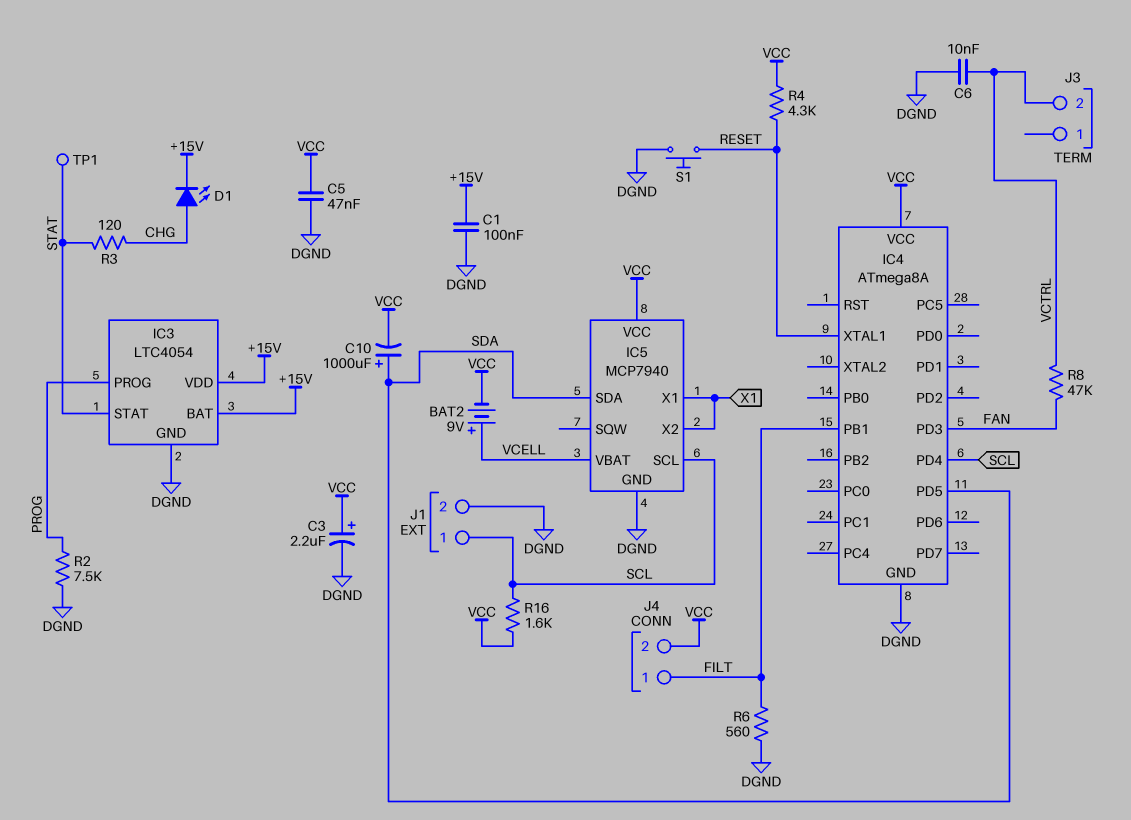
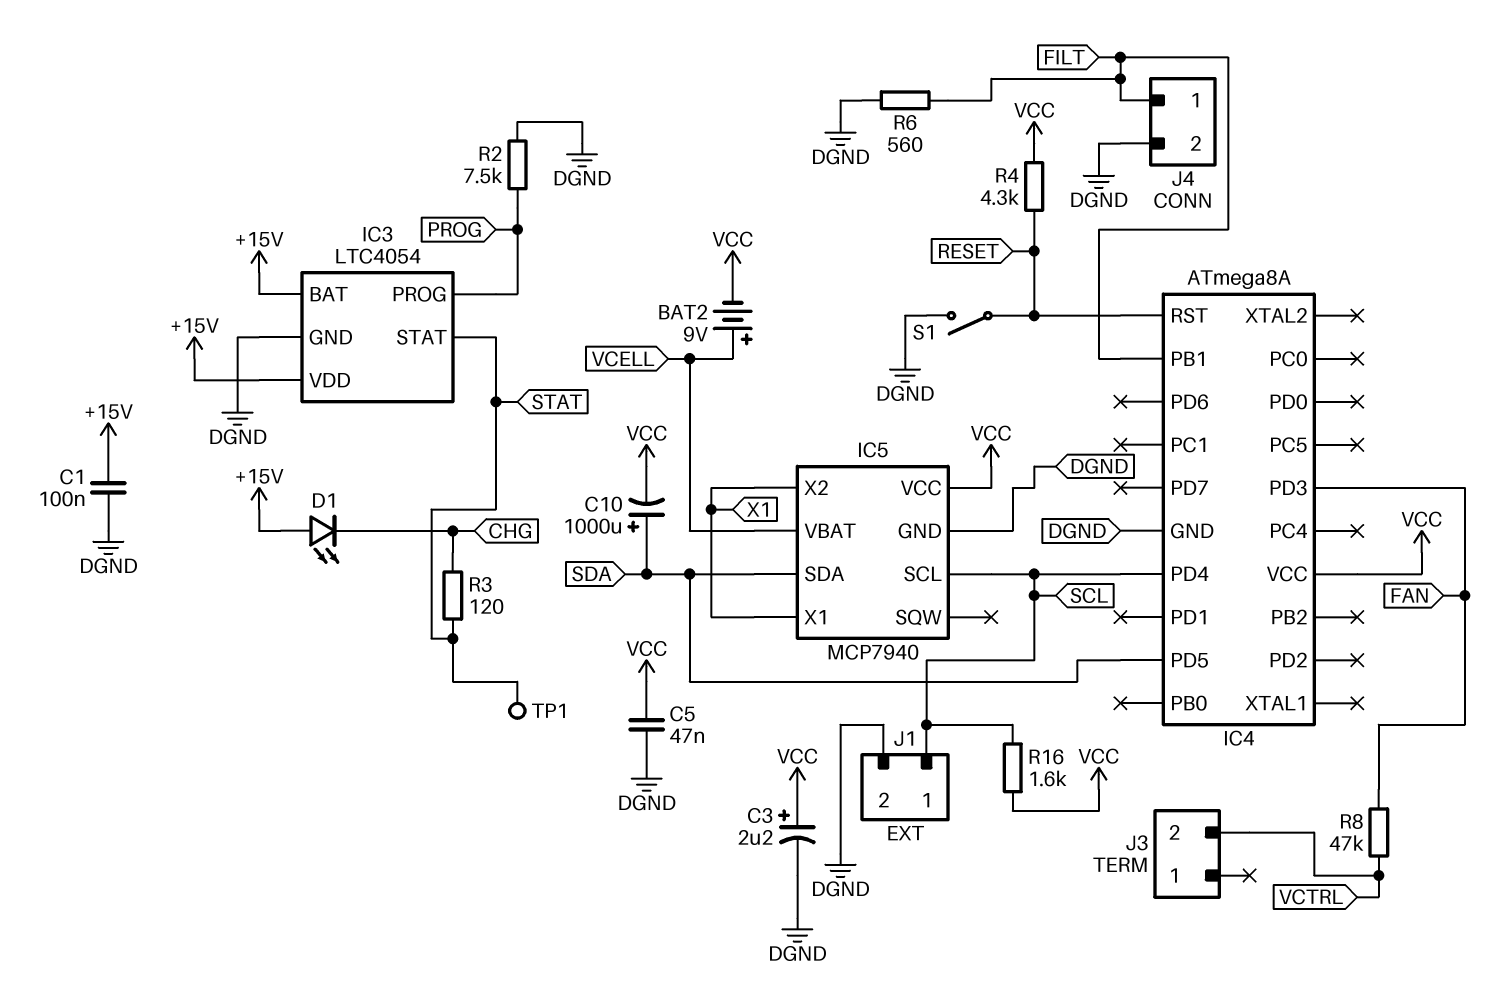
C6: 10nF (DGND, VCTRL) -> none
D1: LED (A CHG, K +15V) -> LED (A +15V, K CHG)
IC4 pin RST: none -> RESET
IC4 pin XTAL1: RESET -> none
J4 pin 2: VCC -> DGND
S1: button (DGND, RESET) -> switch (DGND, RESET)

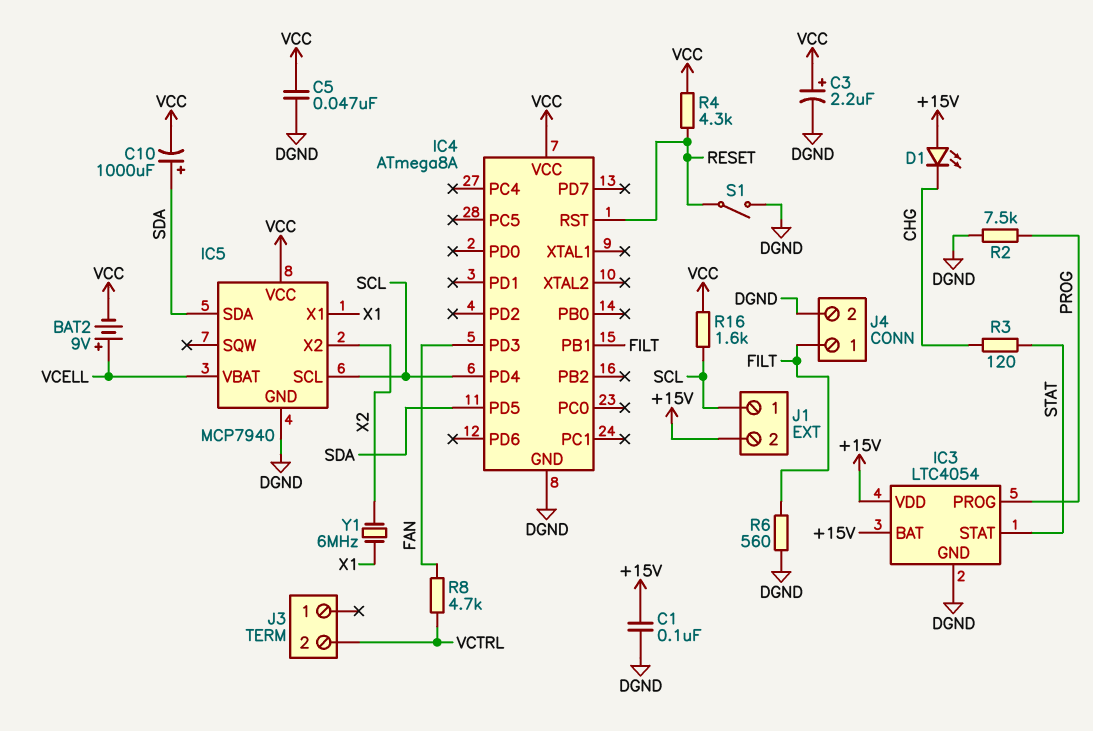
IC5 pin X2: X1 -> X2
J1 pin 2: DGND -> +15V
R8: 47k (FAN, VCTRL) -> 4.7k (FAN, VCTRL)
TP1: test point (STAT) -> none
Y1: none -> 6MHz (X1, X2)

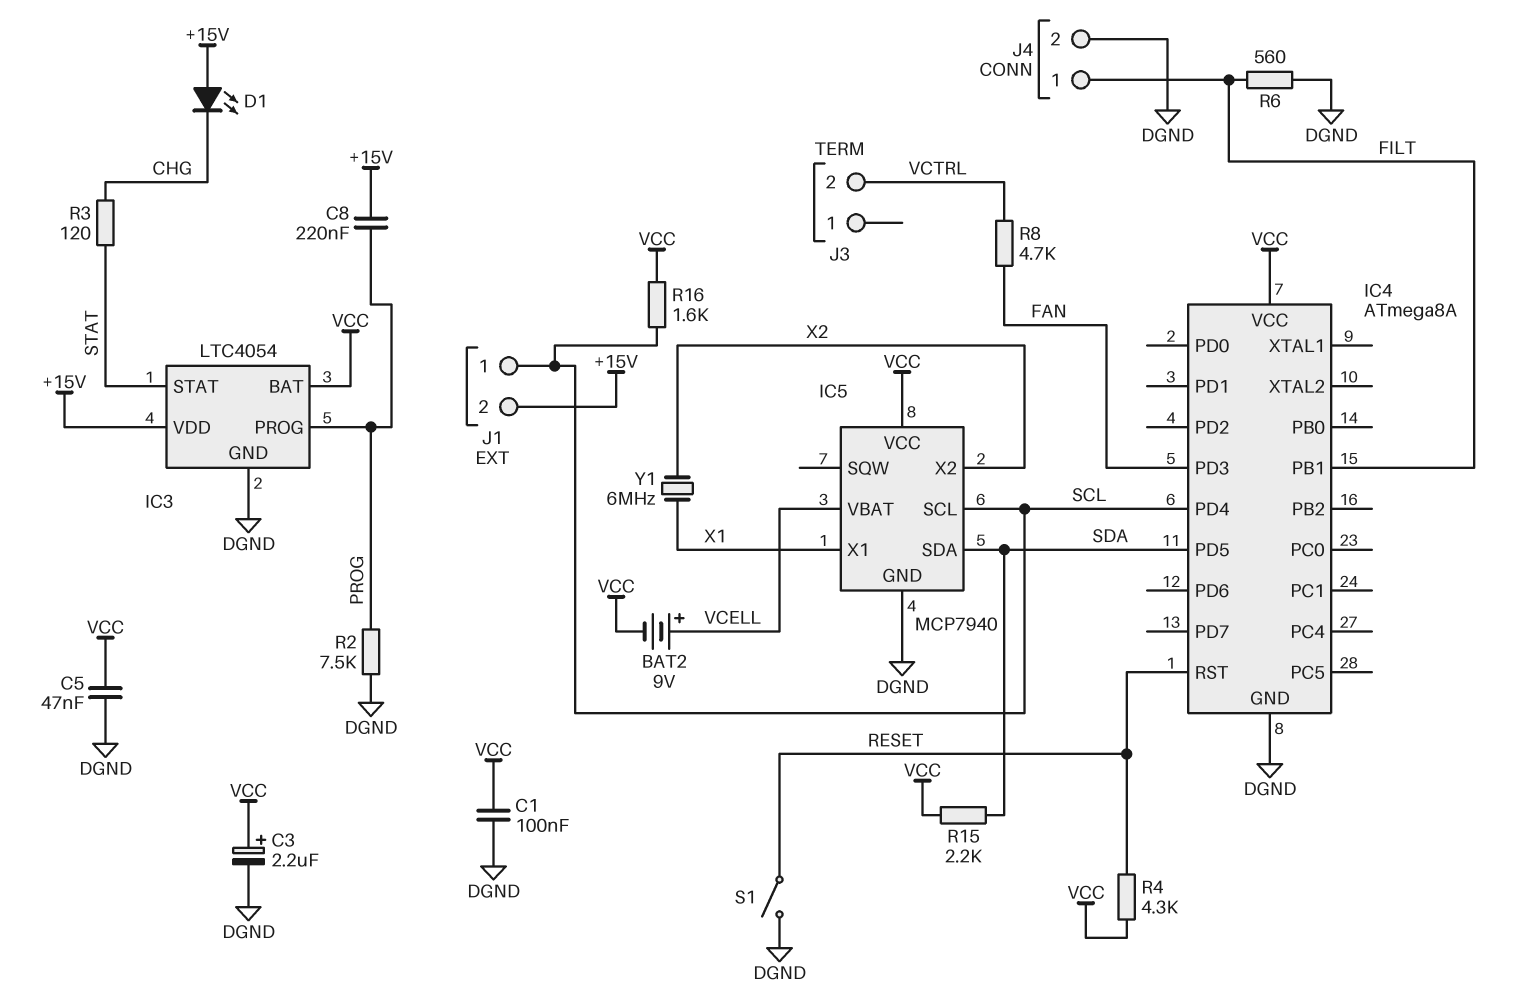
C1: 100nF (+15V, DGND) -> 100nF (DGND, VCC)
C8: none -> 220nF (+15V, PROG)
C10: 1000uF (plus SDA, minus VCC) -> none
IC3 pin BAT: +15V -> VCC
R15: none -> 2.2k (SDA, VCC)

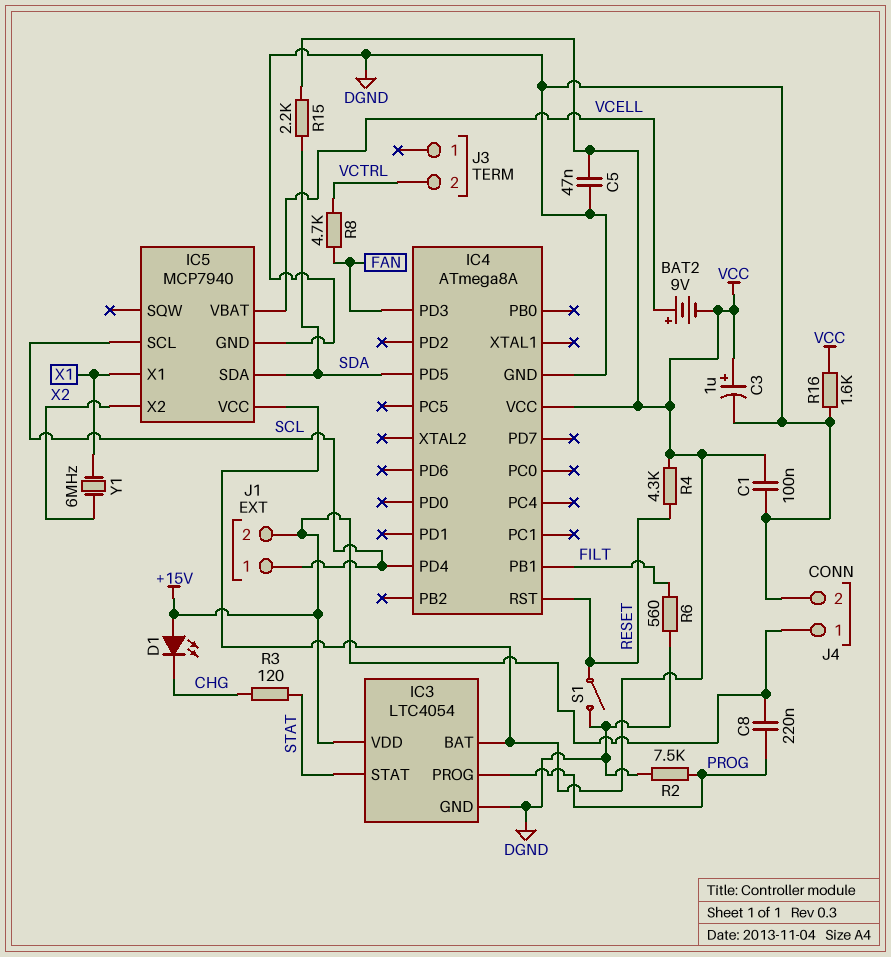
C3: 2.2uF (plus VCC, minus DGND) -> 1uF (plus VCC, minus DGND)
J4 pin 1: FILT -> +15V
R16: 1.6k (SCL, VCC) -> 1.6k (DGND, VCC)

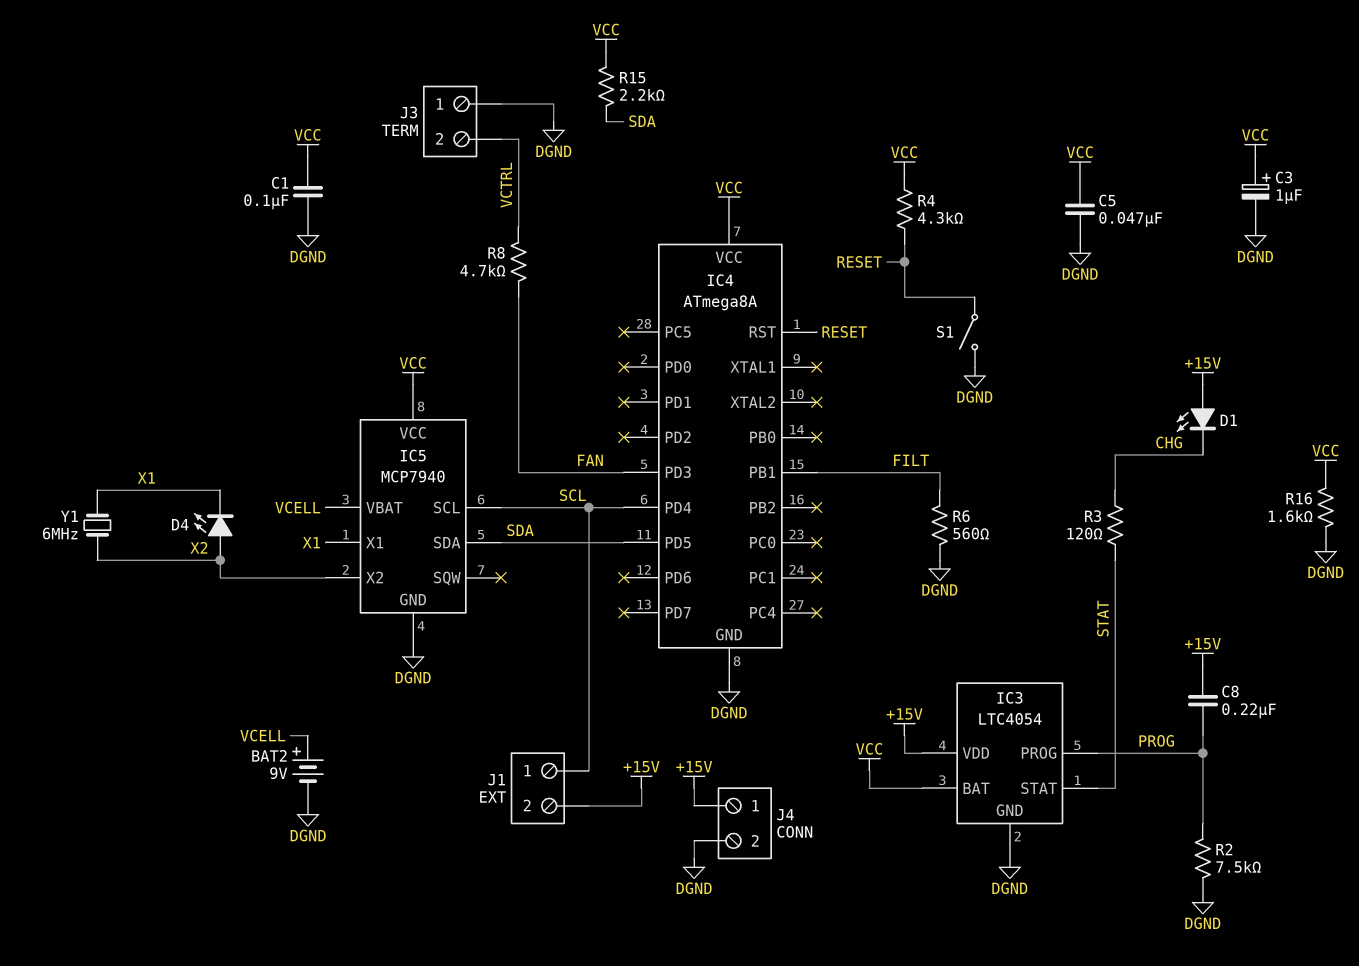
BAT2: 9V (plus VCELL, minus VCC) -> 9V (plus VCELL, minus DGND)
D4: none -> LED (A X2, K X1)
J3 pin 1: none -> DGND

